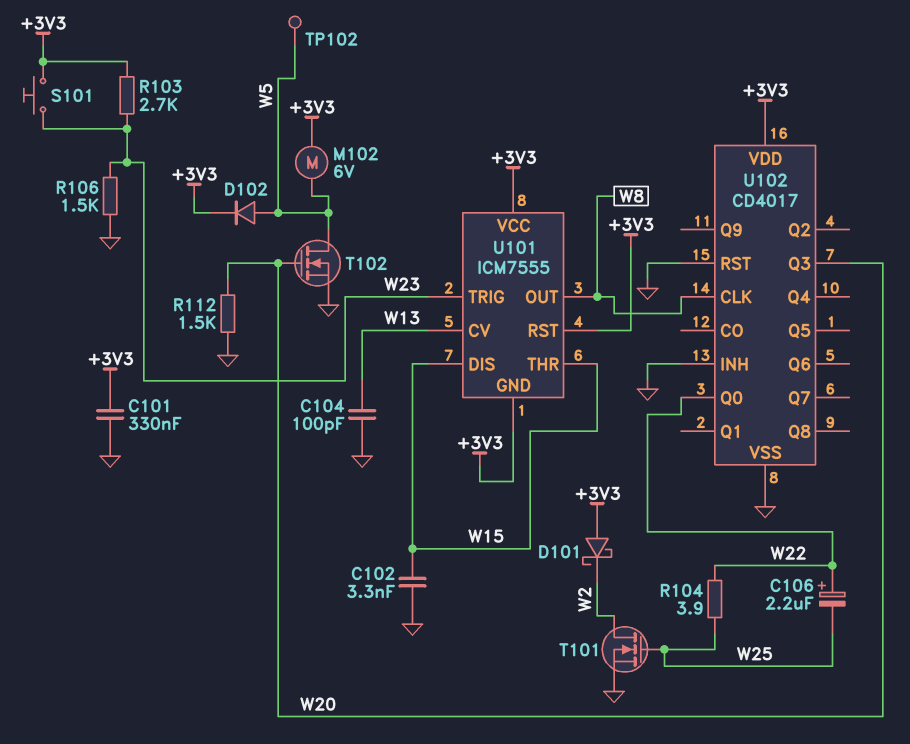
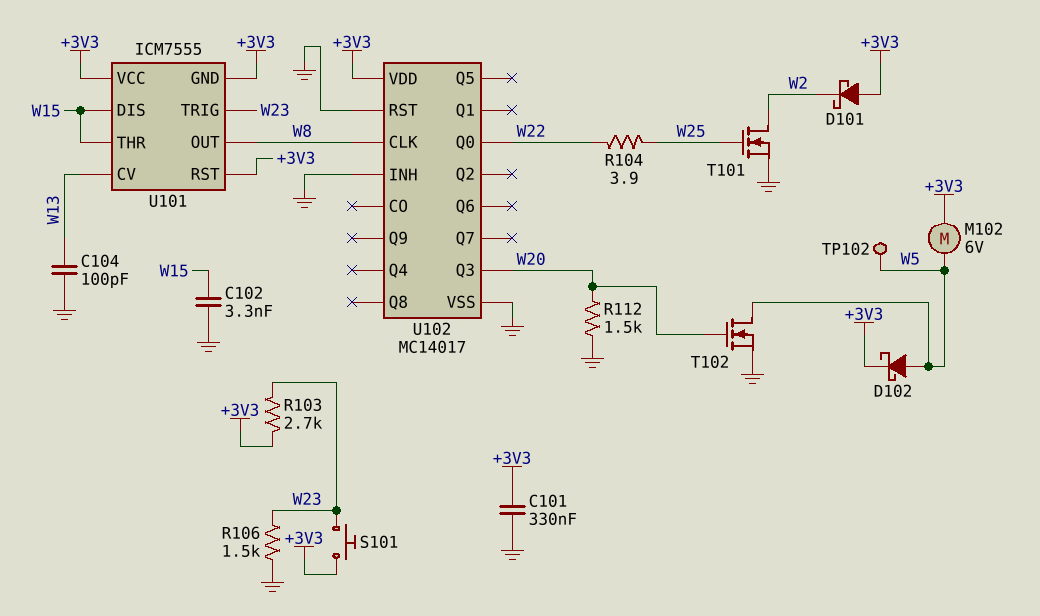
C106: 2.2uF (plus W22, minus W25) -> none
D102: diode (A W5, K +3V3) -> schottky (A W5, K +3V3)
U102: CD4017 -> MC14017

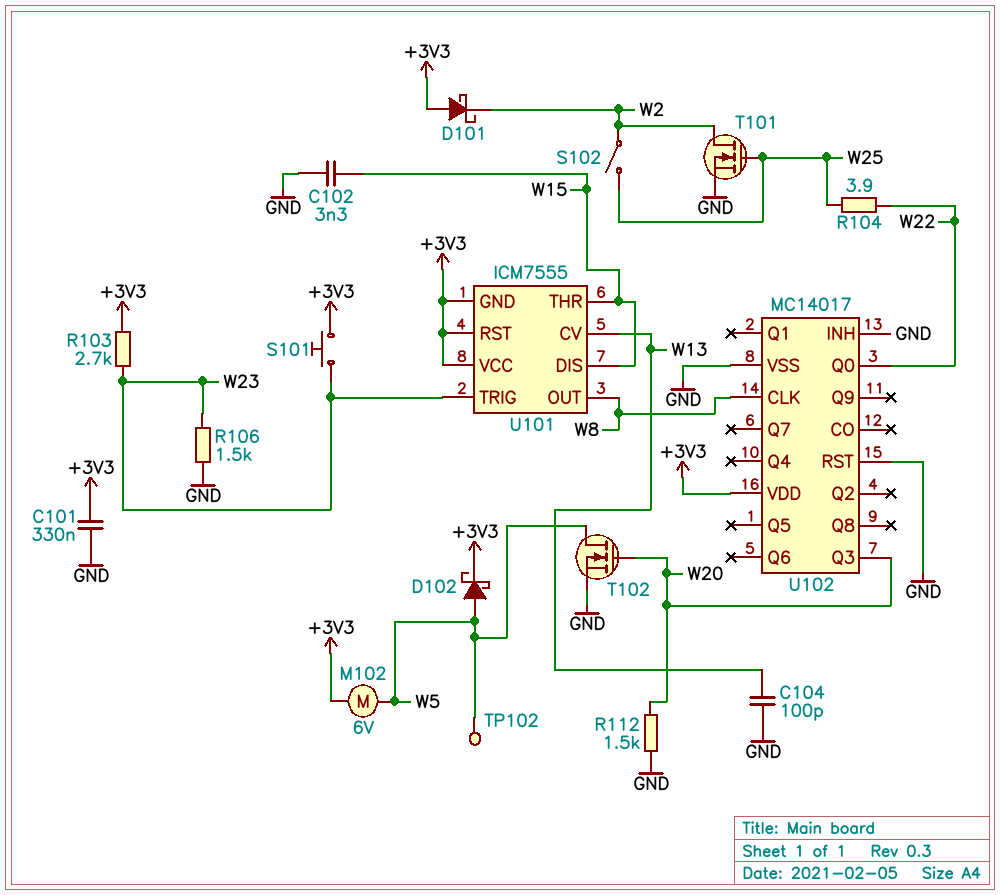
S102: none -> switch (W2, W25)

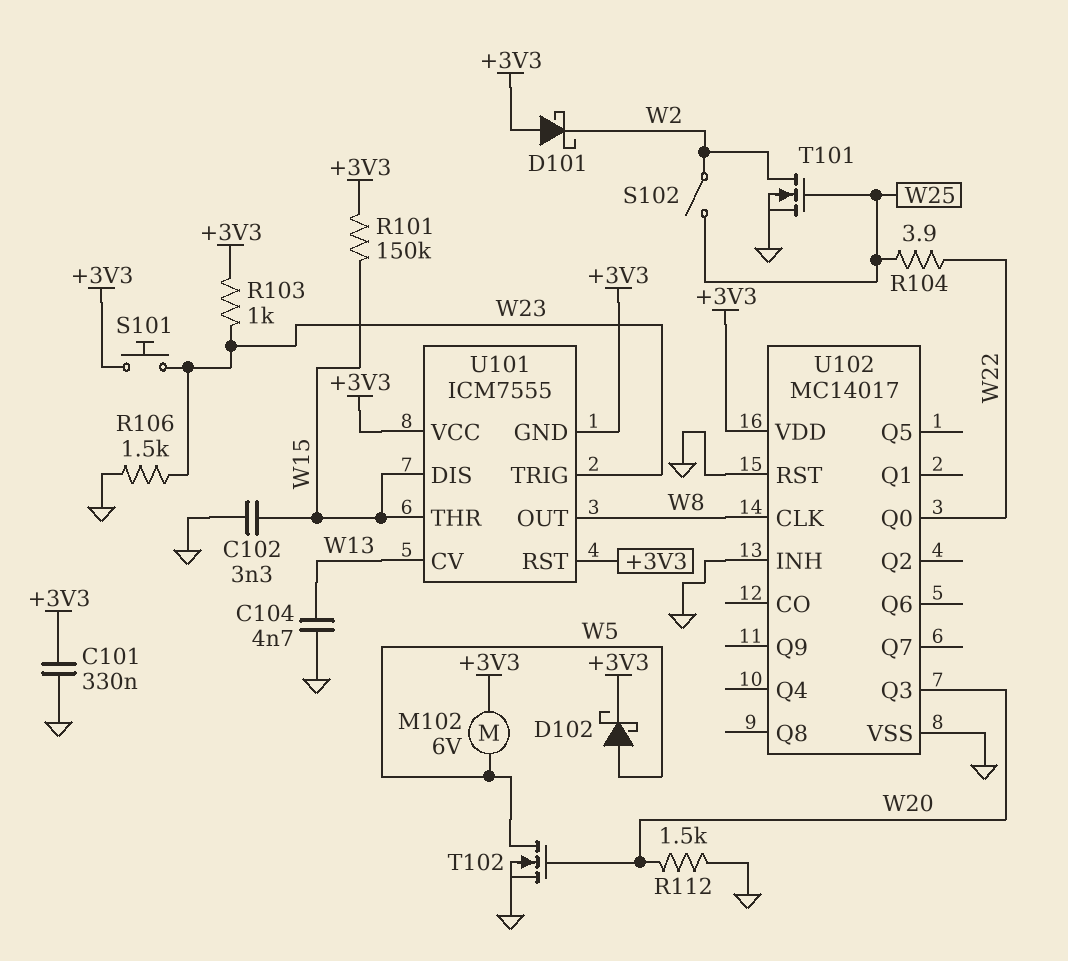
C104: 100pF (GND, W13) -> 4.7nF (GND, W13)
R101: none -> 150k (+3V3, W15)
R103: 2.7k (+3V3, W23) -> 1k (+3V3, W23)
TP102: test point (W5) -> none

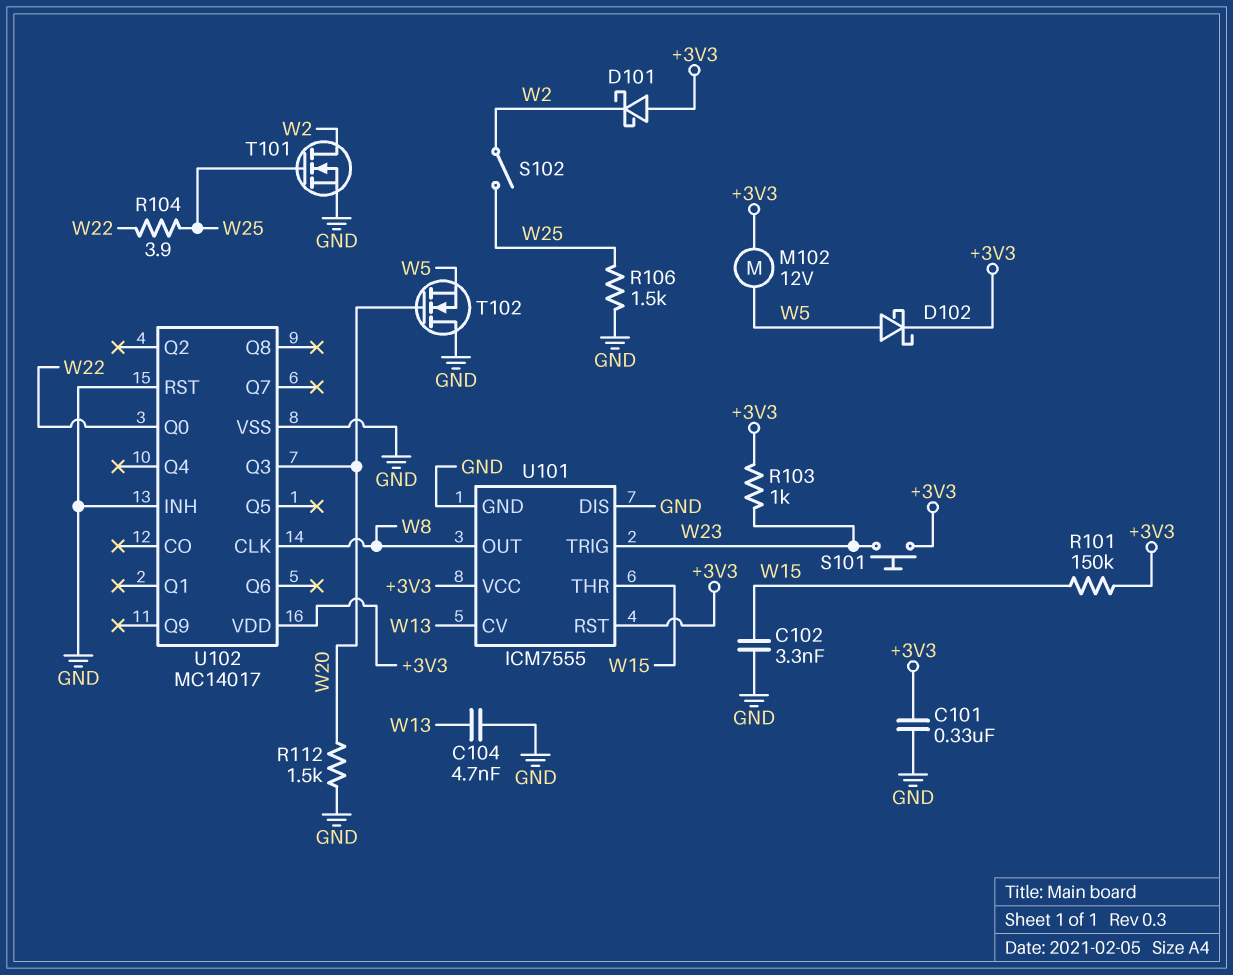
M102: motor 6V (+3V3, W5) -> motor 12V (+3V3, W5)
R106: 1.5k (GND, W23) -> 1.5k (GND, W25)
T102: NMOS (G W20, D W5, S GND) -> NMOS (G W20, D GND, S W5)
U101 pin DIS: W15 -> GND
U101 pin GND: +3V3 -> GND

